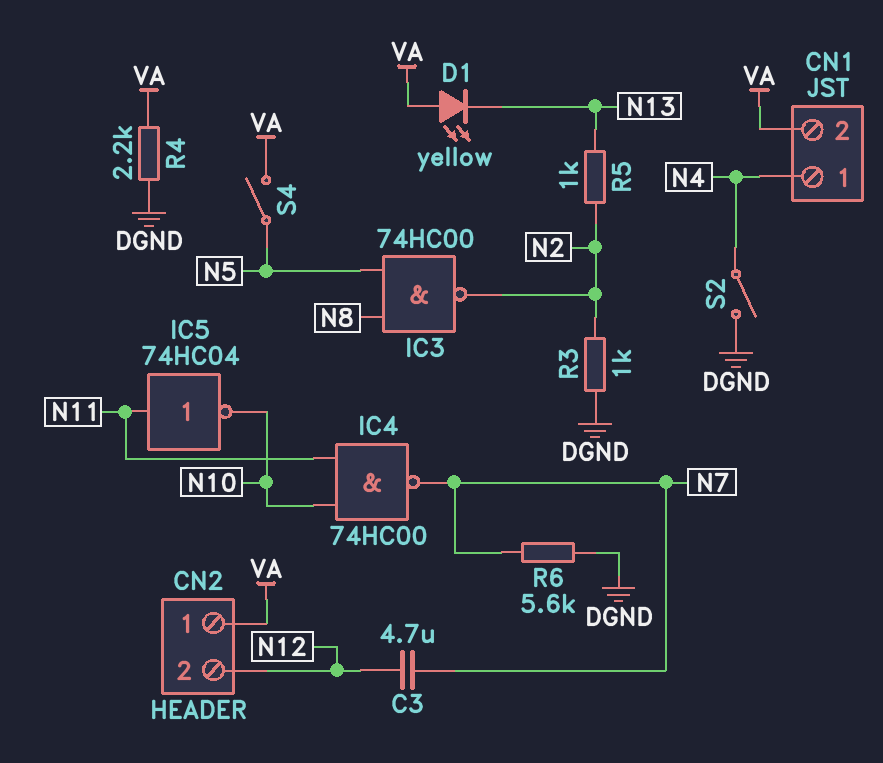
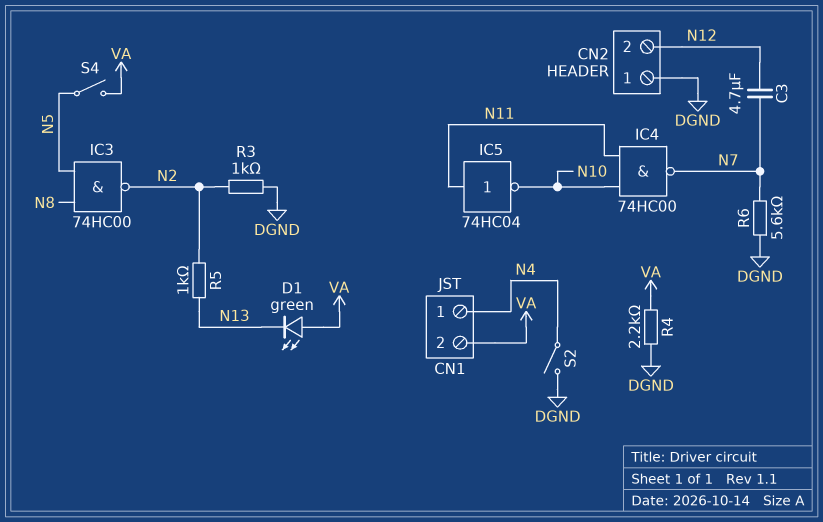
CN2 pin 1: VA -> DGND
D1: LED yellow (A VA, K N13) -> LED green (A VA, K N13)

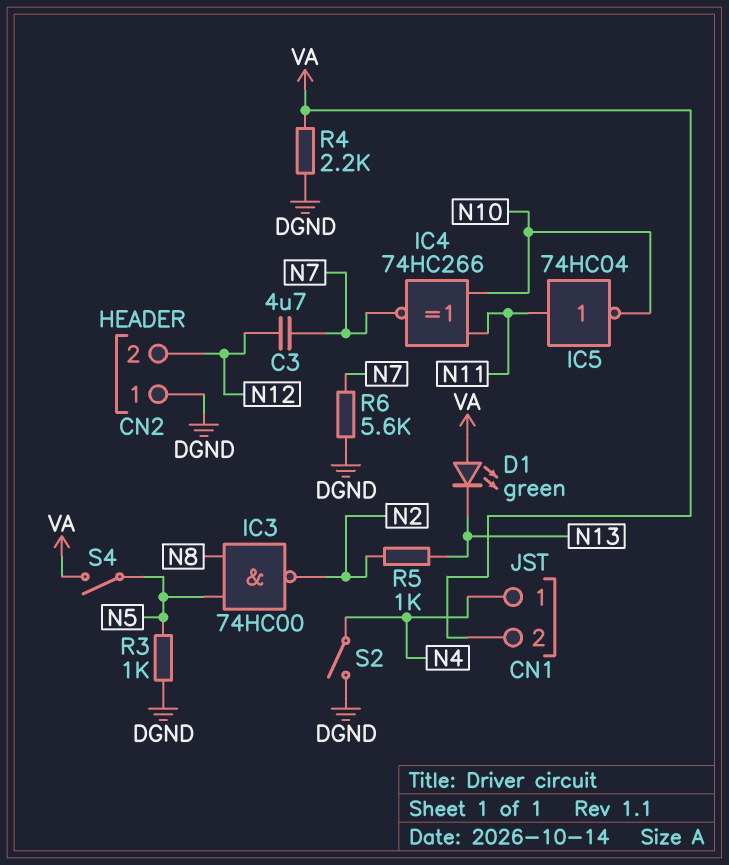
IC4: NAND 74HC00 (in N10, in N11, out N7) -> XNOR 74HC266 (in N10, in N11, out N7)
R3: 1k (DGND, N2) -> 1k (DGND, N5)

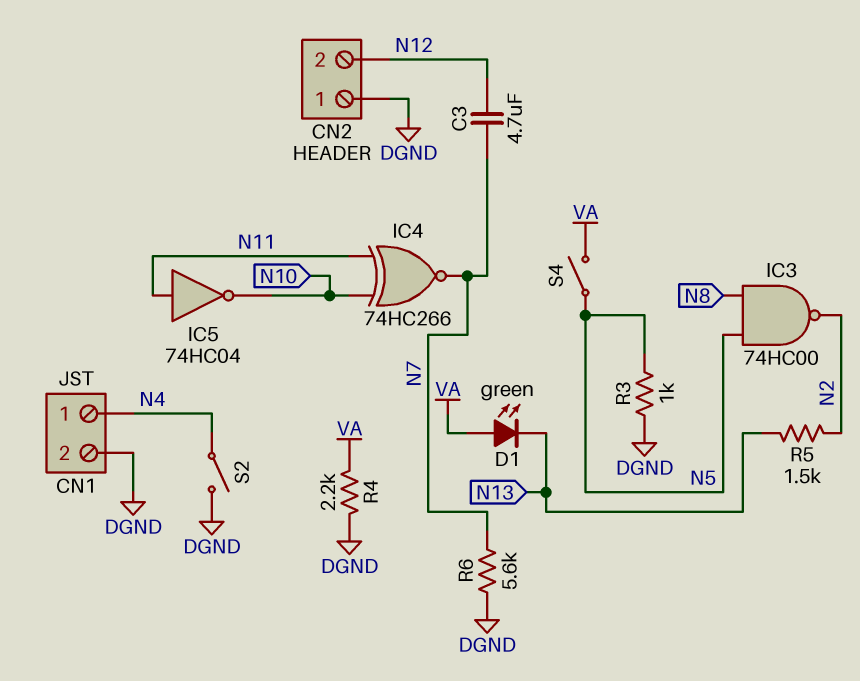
CN1 pin 2: VA -> DGND
R5: 1k (N2, N13) -> 1.5k (N2, N13)

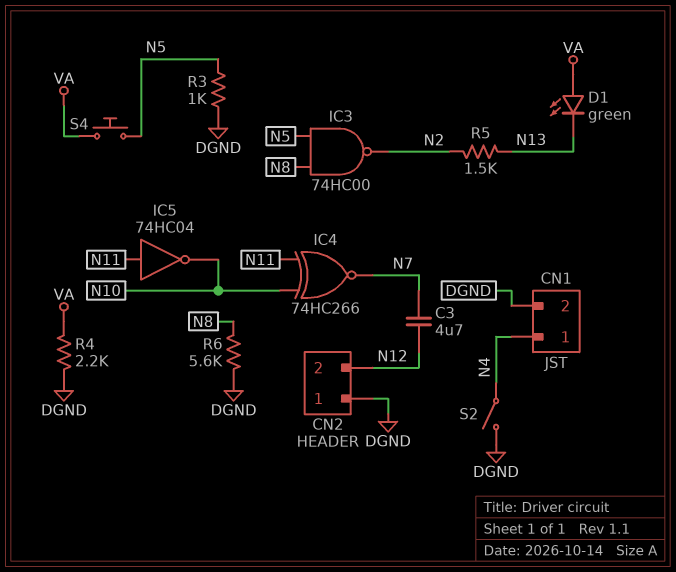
R6: 5.6k (DGND, N7) -> 5.6k (DGND, N8)
S4: switch (N5, VA) -> button (N5, VA)

